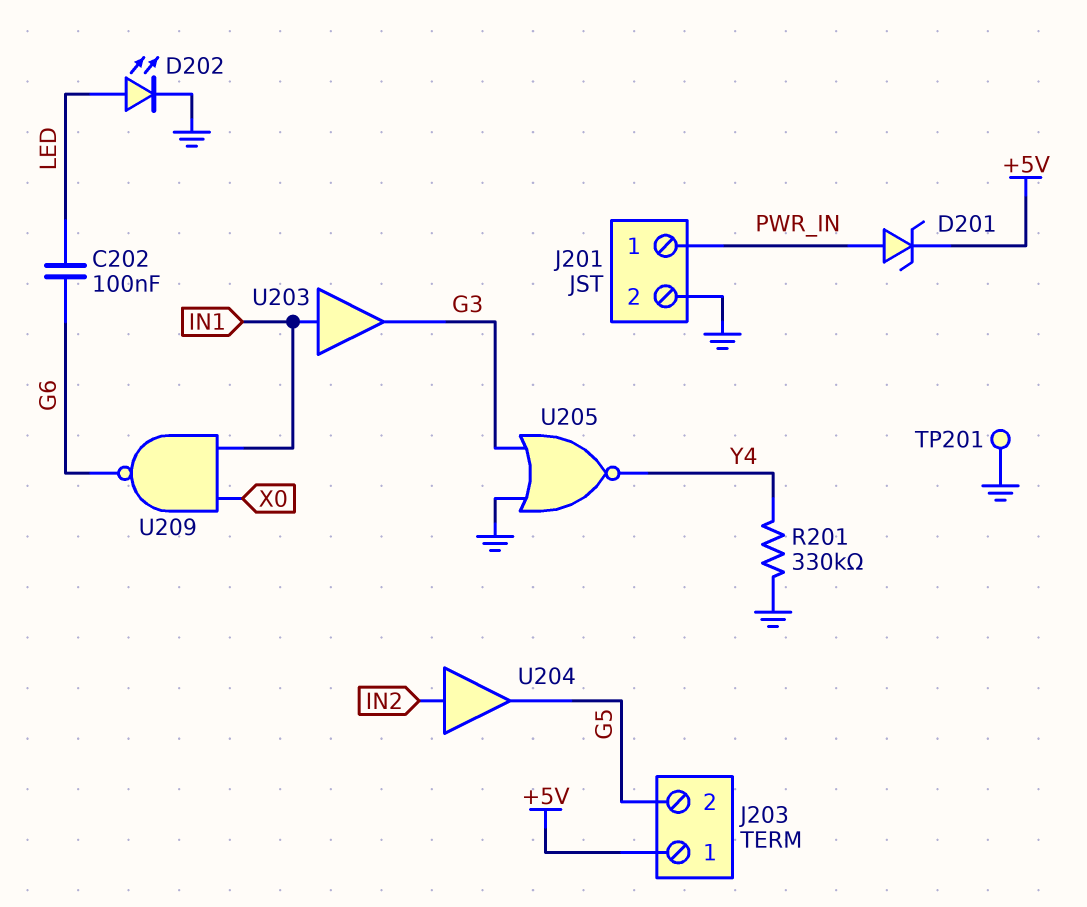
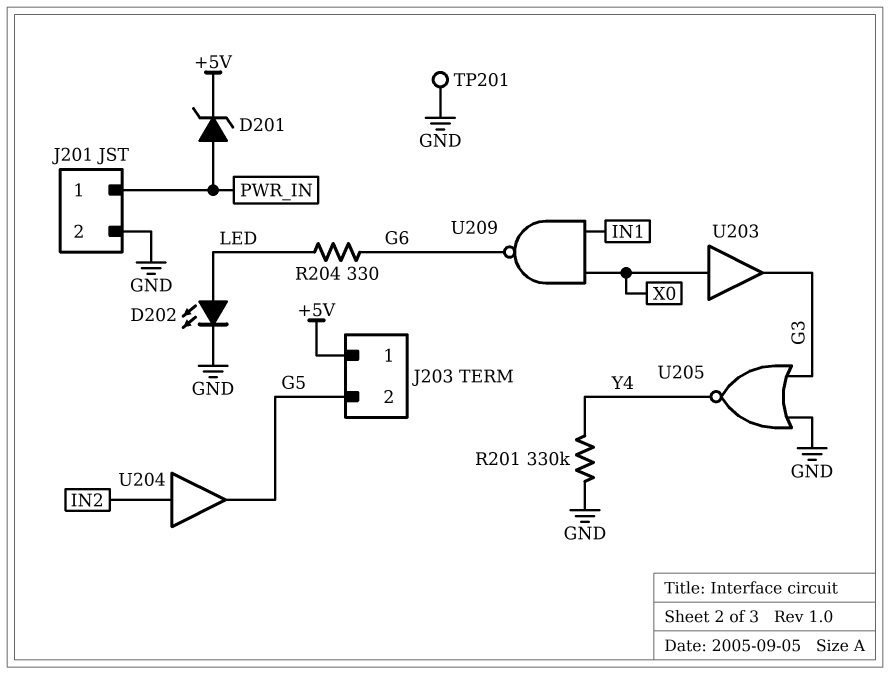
C202: 100nF (G6, LED) -> none
R204: none -> 330 (G6, LED)
U203: buffer (in IN1, out G3) -> buffer (in X0, out G3)

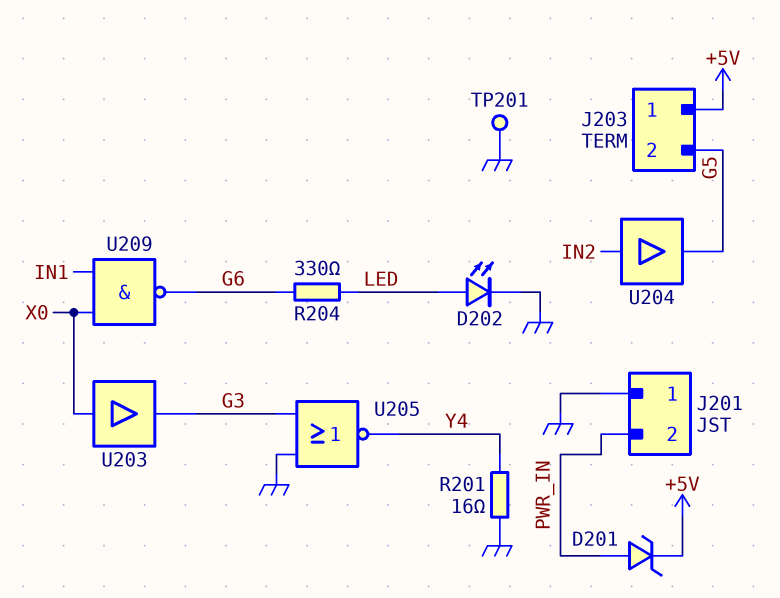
J201 pin 1: PWR_IN -> GND
J201 pin 2: GND -> PWR_IN
R201: 330k (GND, Y4) -> 16 (GND, Y4)

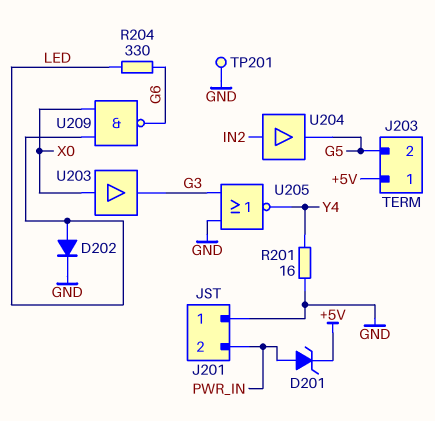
D202: LED (A LED, K GND) -> diode (A LED, K GND)
U209: NAND (in IN1, in X0, out G6) -> NAND (in LED, in X0, out G6)

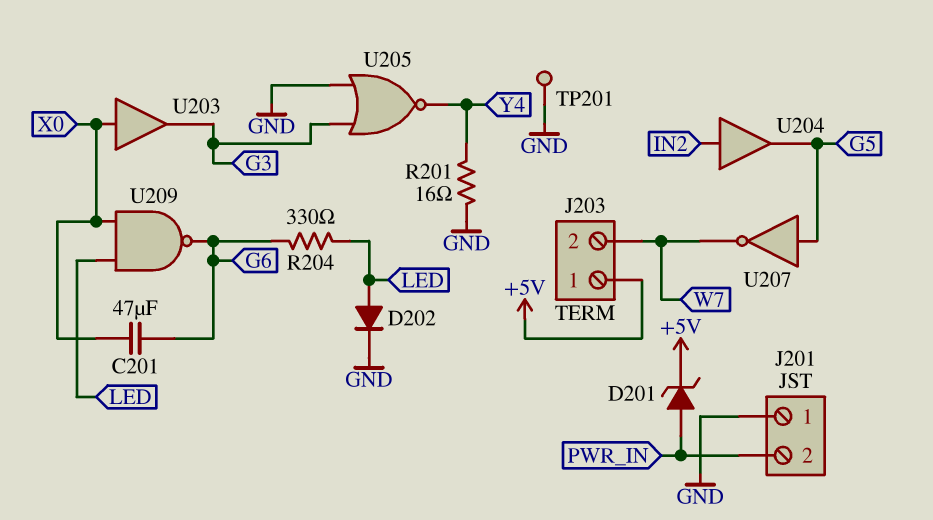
C201: none -> 47uF (G6, X0)
J203 pin 2: G5 -> W7
U207: none -> NOT (in G5, out W7)

